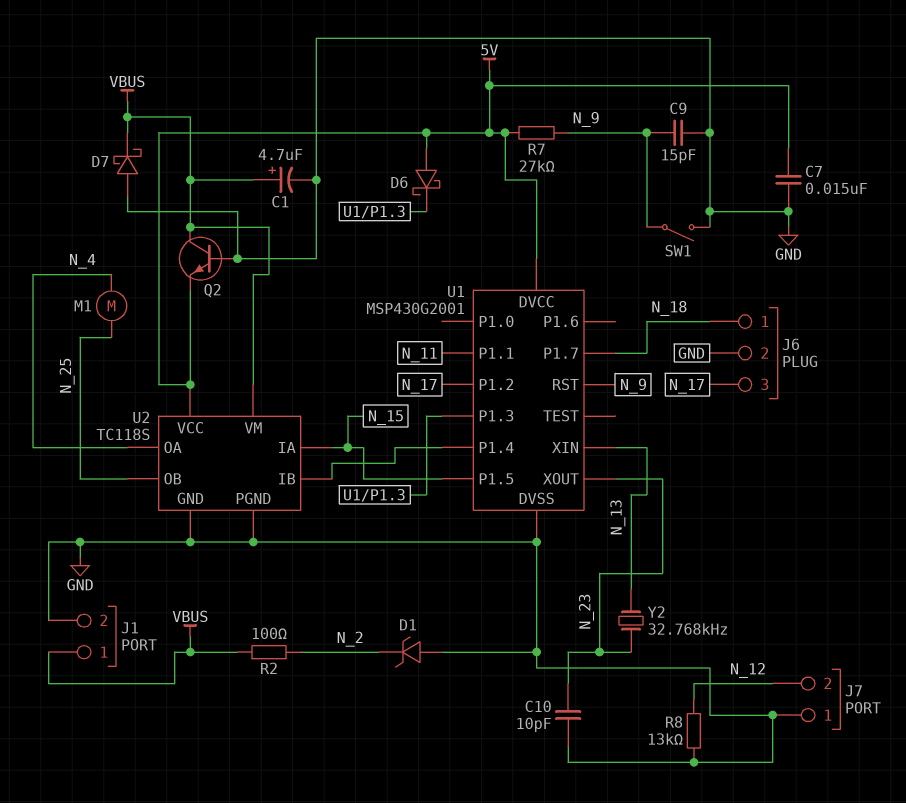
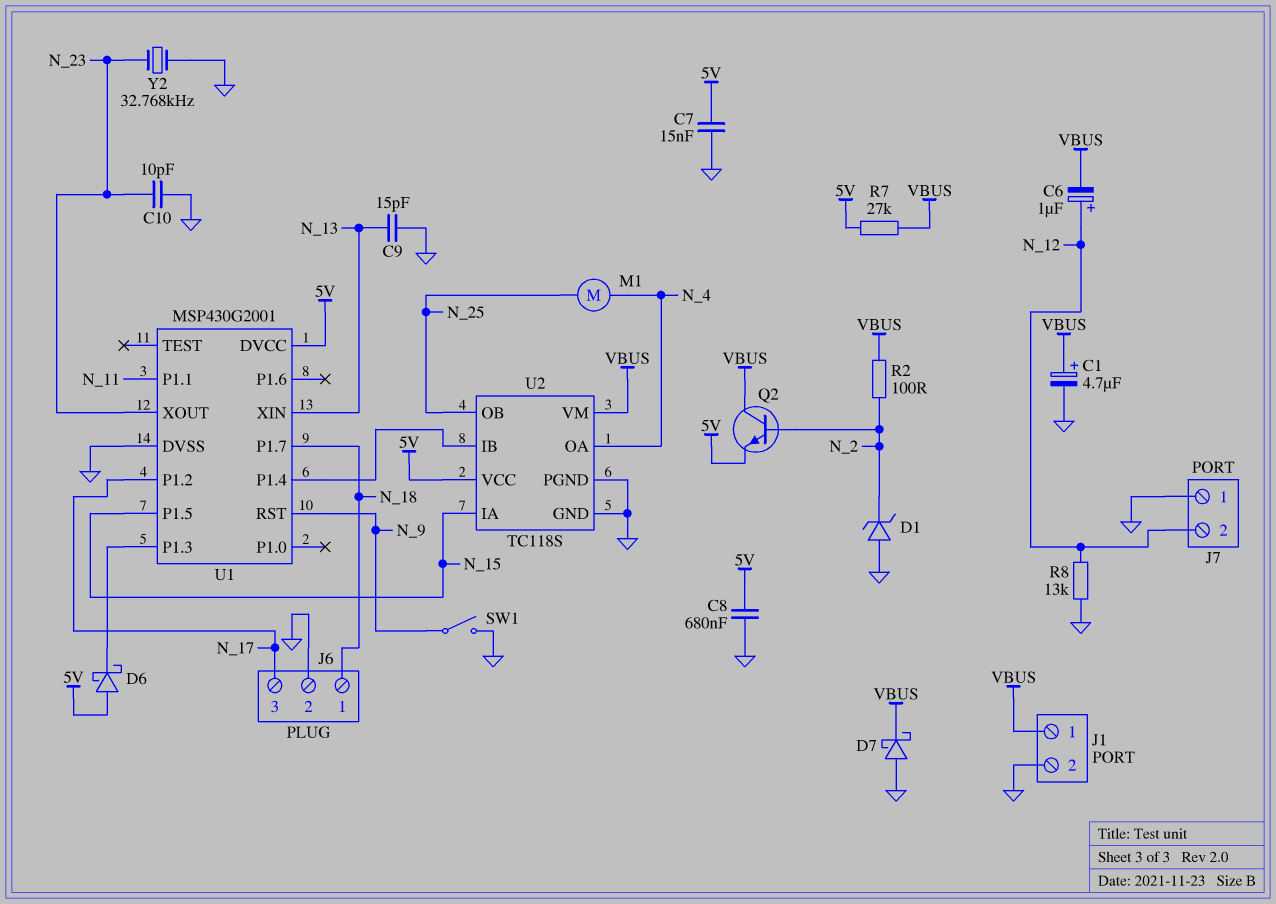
C6: none -> 1uF (plus N_12, minus VBUS)
C8: none -> 680nF (5V, GND)
C9: 15pF (GND, N_9) -> 15pF (GND, N_13)
Q2: NPN (B GND, C VBUS, E 5V) -> NPN (B N_2, C VBUS, E 5V)
R7: 27k (5V, N_9) -> 27k (5V, VBUS)
Y2: 32.768kHz (N_13, N_23) -> 32.768kHz (GND, N_23)

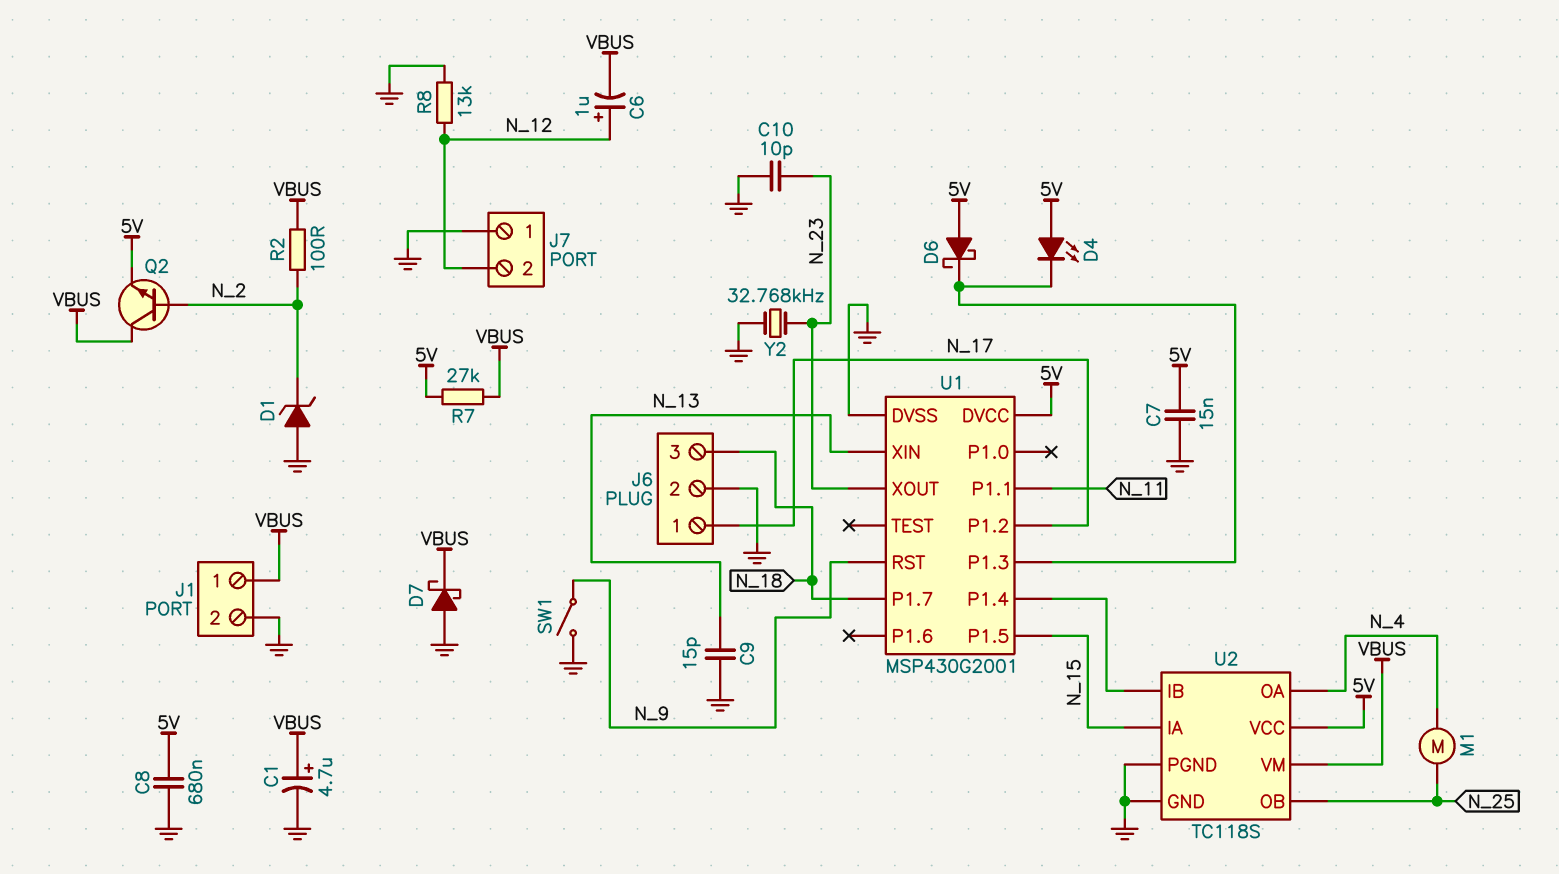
D4: none -> LED (A 5V, K U1/P1.3)
J6 pin 1: N_18 -> N_17
J6 pin 3: N_17 -> N_18

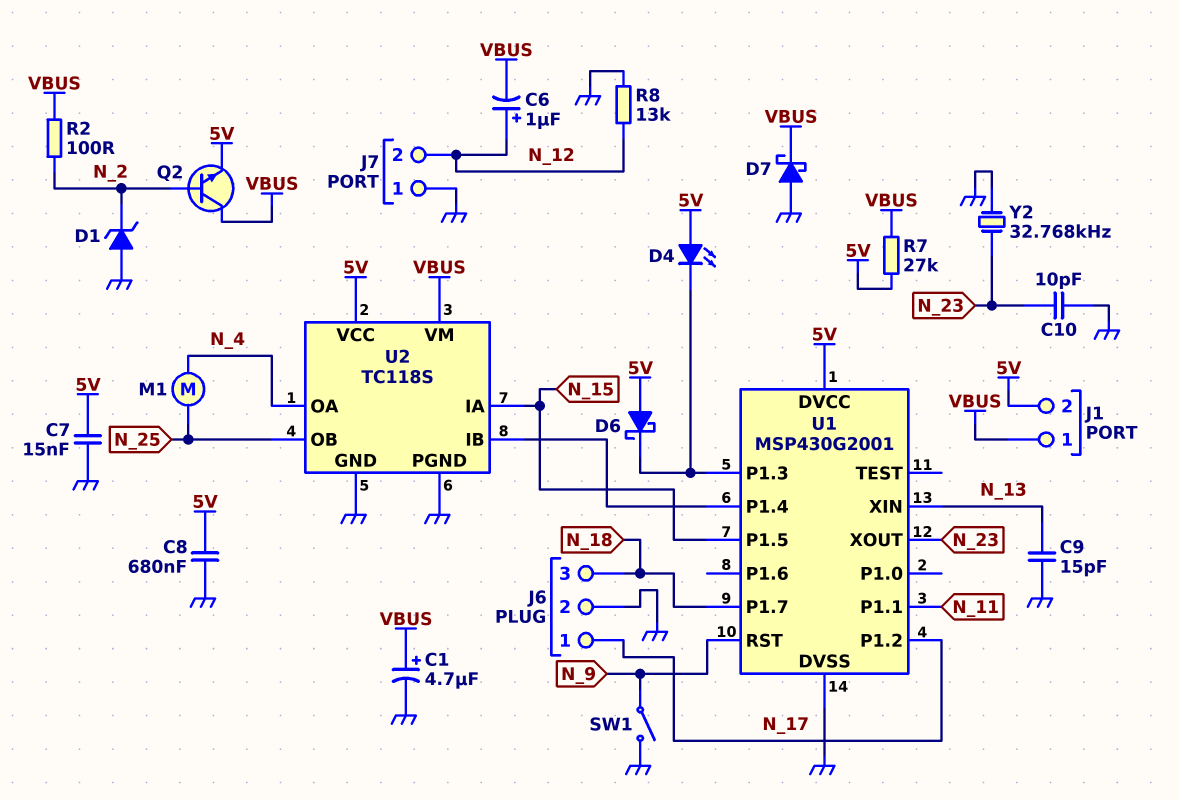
J1 pin 2: GND -> 5V

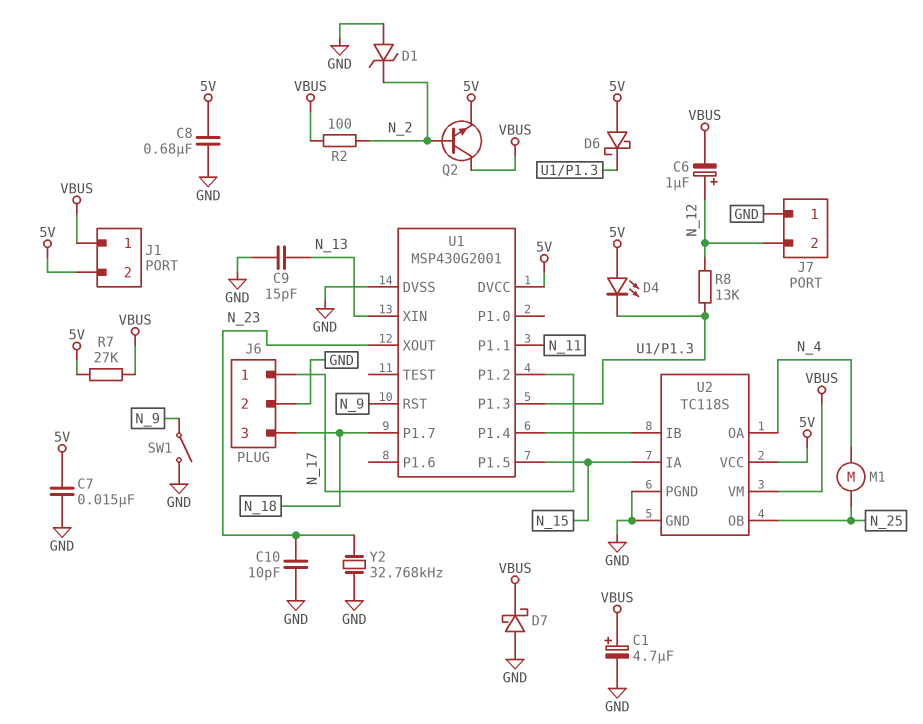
R8: 13k (GND, N_12) -> 13k (N_12, U1/P1.3)

